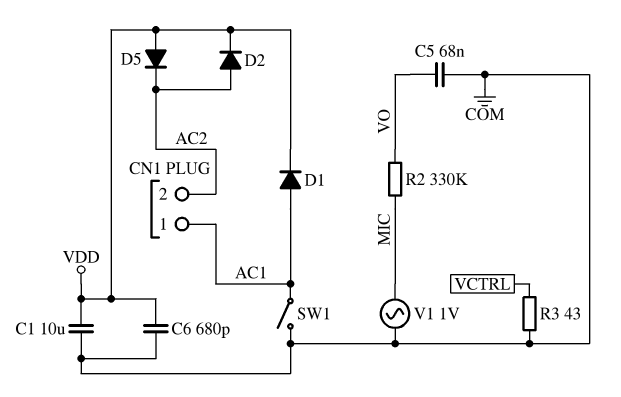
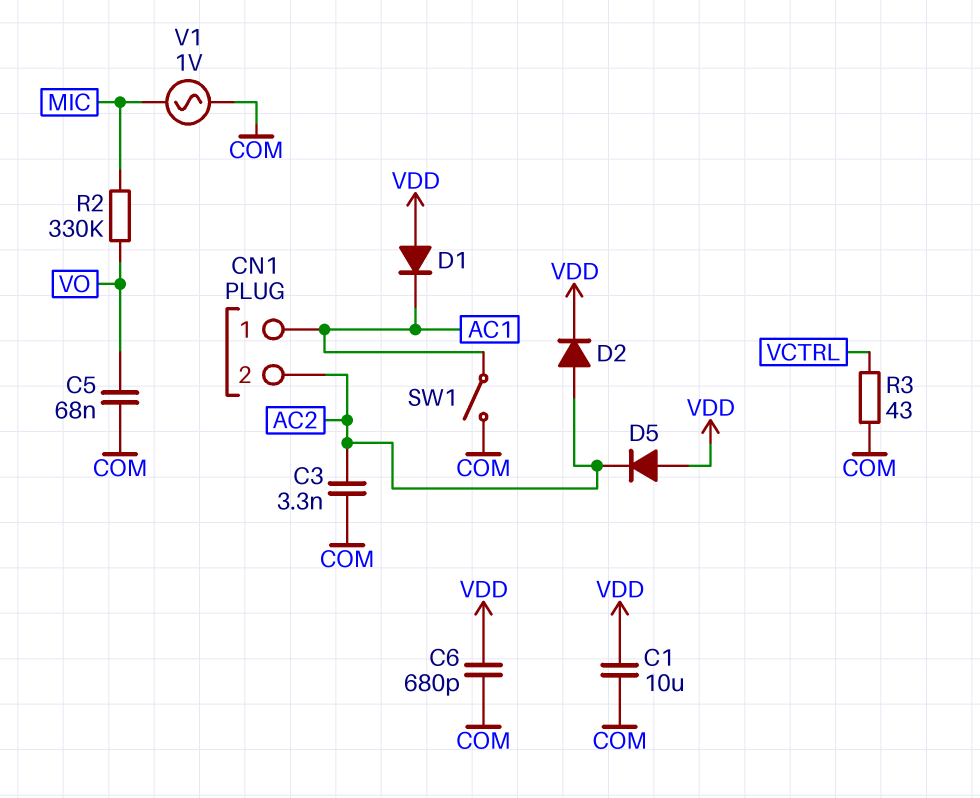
C3: none -> 3.3nF (AC2, COM)
D1: diode (A AC1, K VDD) -> diode (A VDD, K AC1)

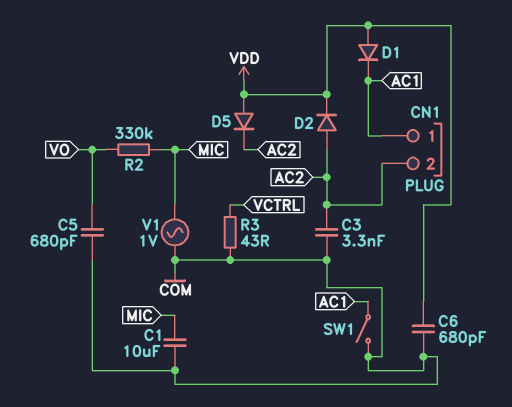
C1: 10uF (COM, VDD) -> 10uF (COM, MIC)
C5: 68nF (COM, VO) -> 680pF (COM, VO)

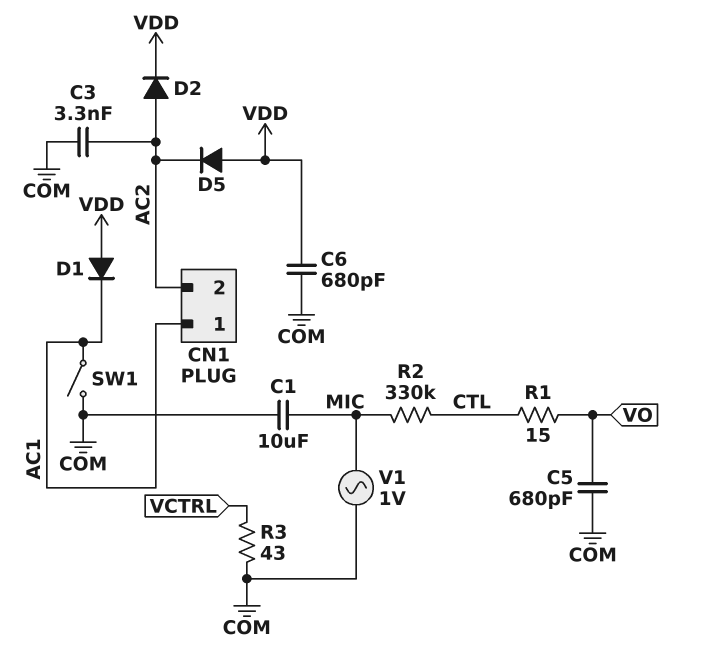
R1: none -> 15 (CTL, VO)
R2: 330k (MIC, VO) -> 330k (CTL, MIC)

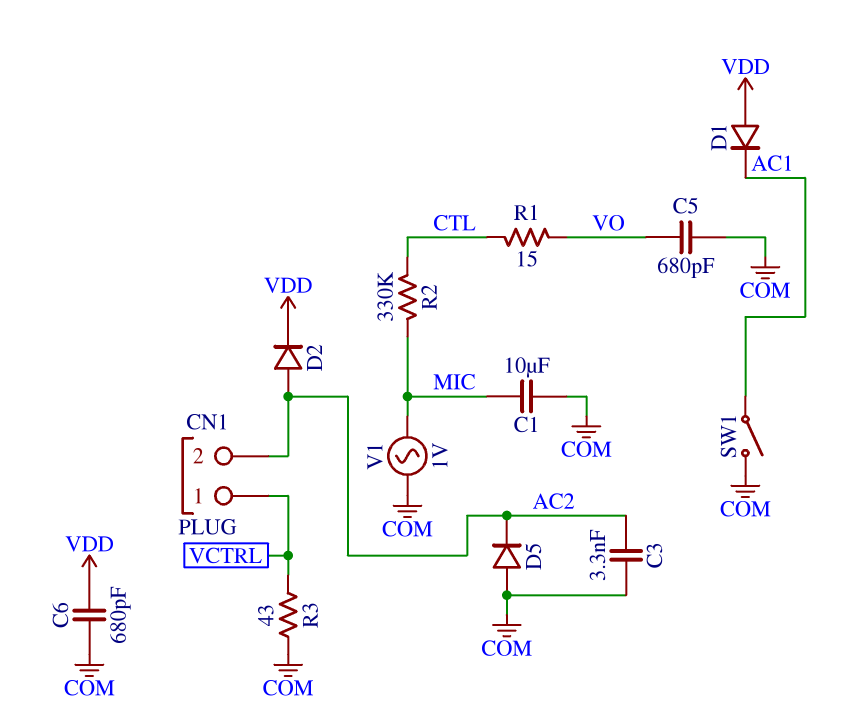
CN1 pin 1: AC1 -> VCTRL
D5: diode (A VDD, K AC2) -> diode (A COM, K AC2)

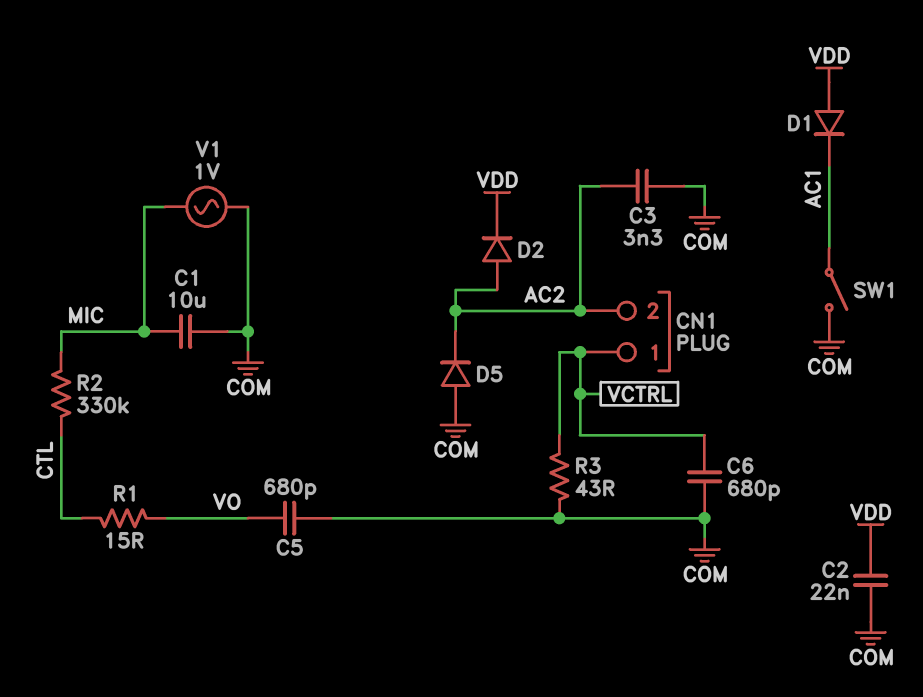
C2: none -> 22nF (COM, VDD)
C6: 680pF (COM, VDD) -> 680pF (COM, VCTRL)

